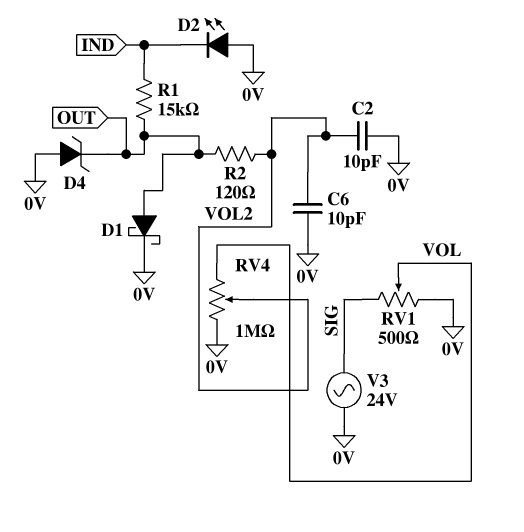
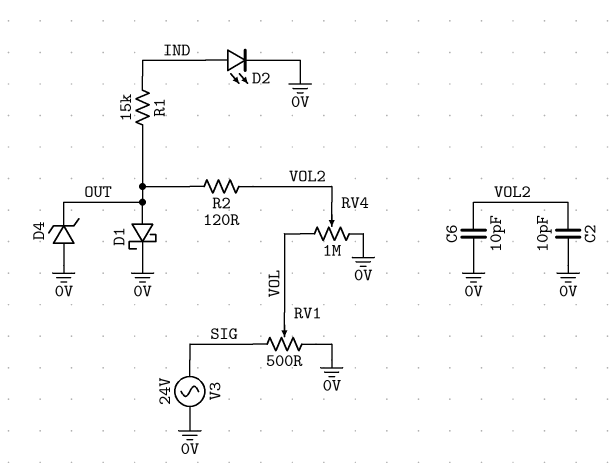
D2: LED (A 0V, K IND) -> LED (A IND, K 0V)

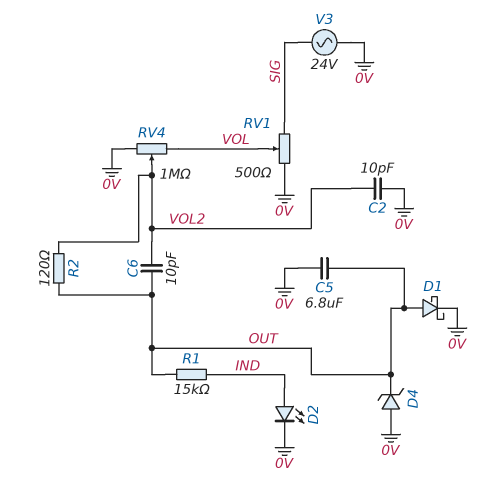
C5: none -> 6.8uF (0V, OUT)
C6: 10pF (0V, VOL2) -> 10pF (OUT, VOL2)

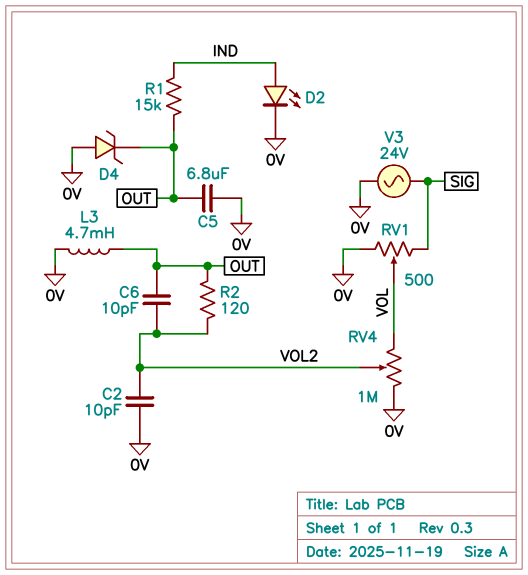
D1: schottky (A OUT, K 0V) -> none
L3: none -> 4.7mH (0V, OUT)

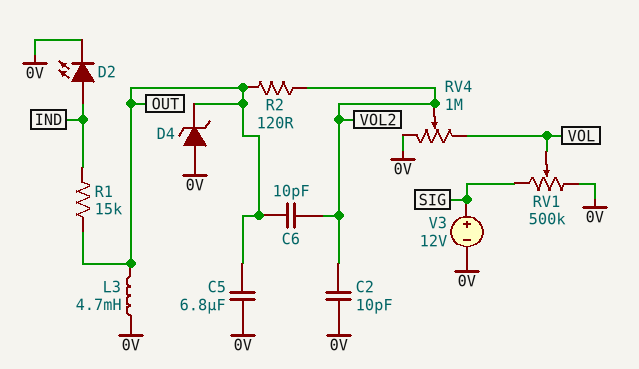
RV1: 500 (0V, SIG, wiper VOL) -> 500k (0V, SIG, wiper VOL)
V3: AC 24V (0V, SIG) -> 12V (plus SIG, minus 0V)

